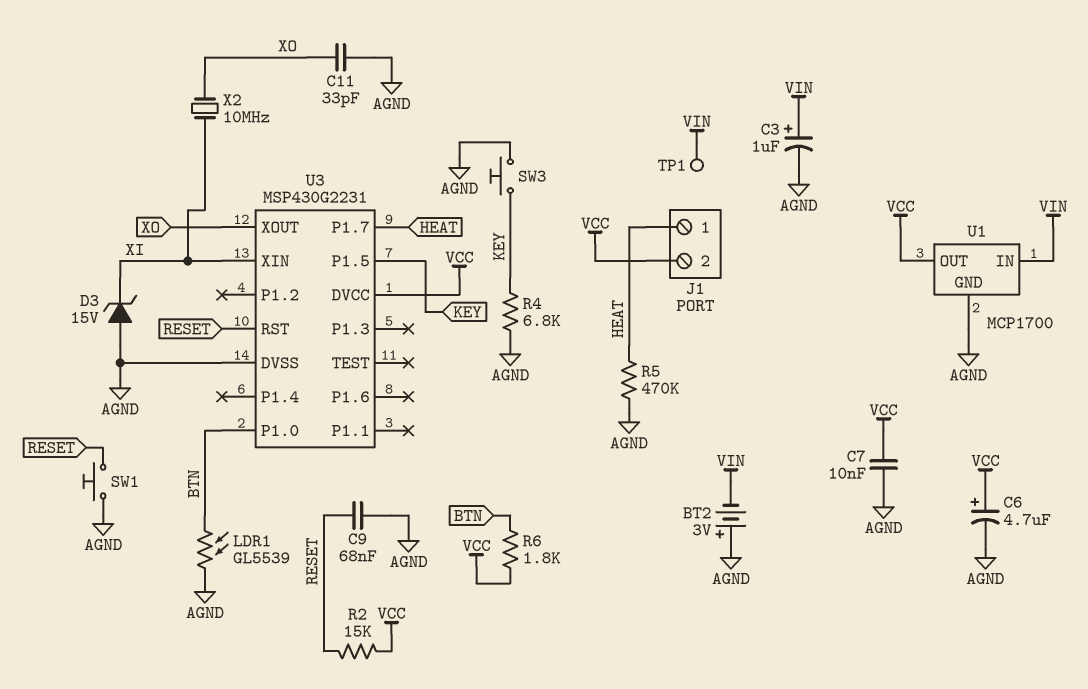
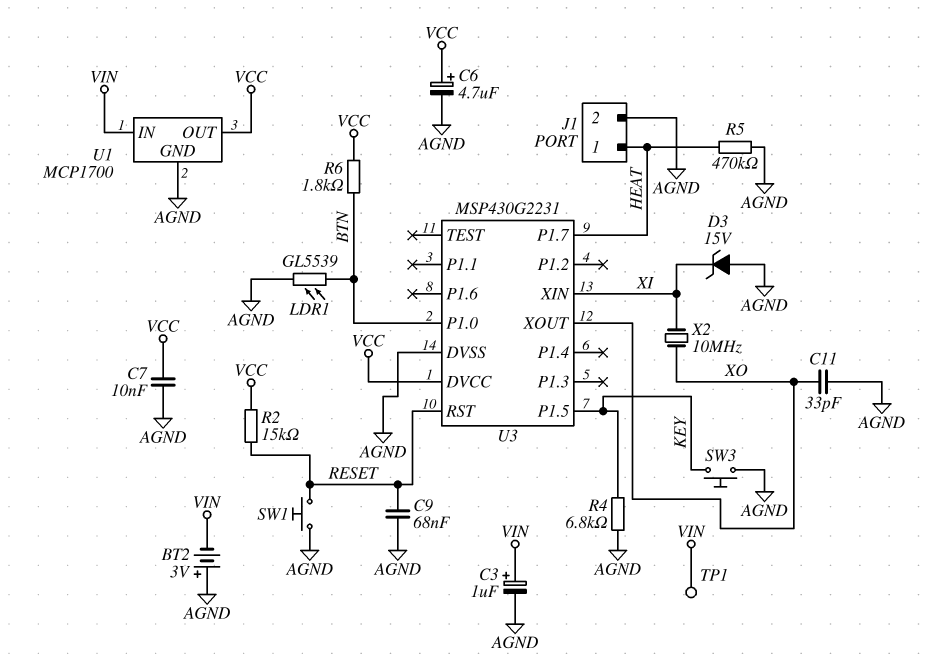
J1 pin 2: VCC -> AGND

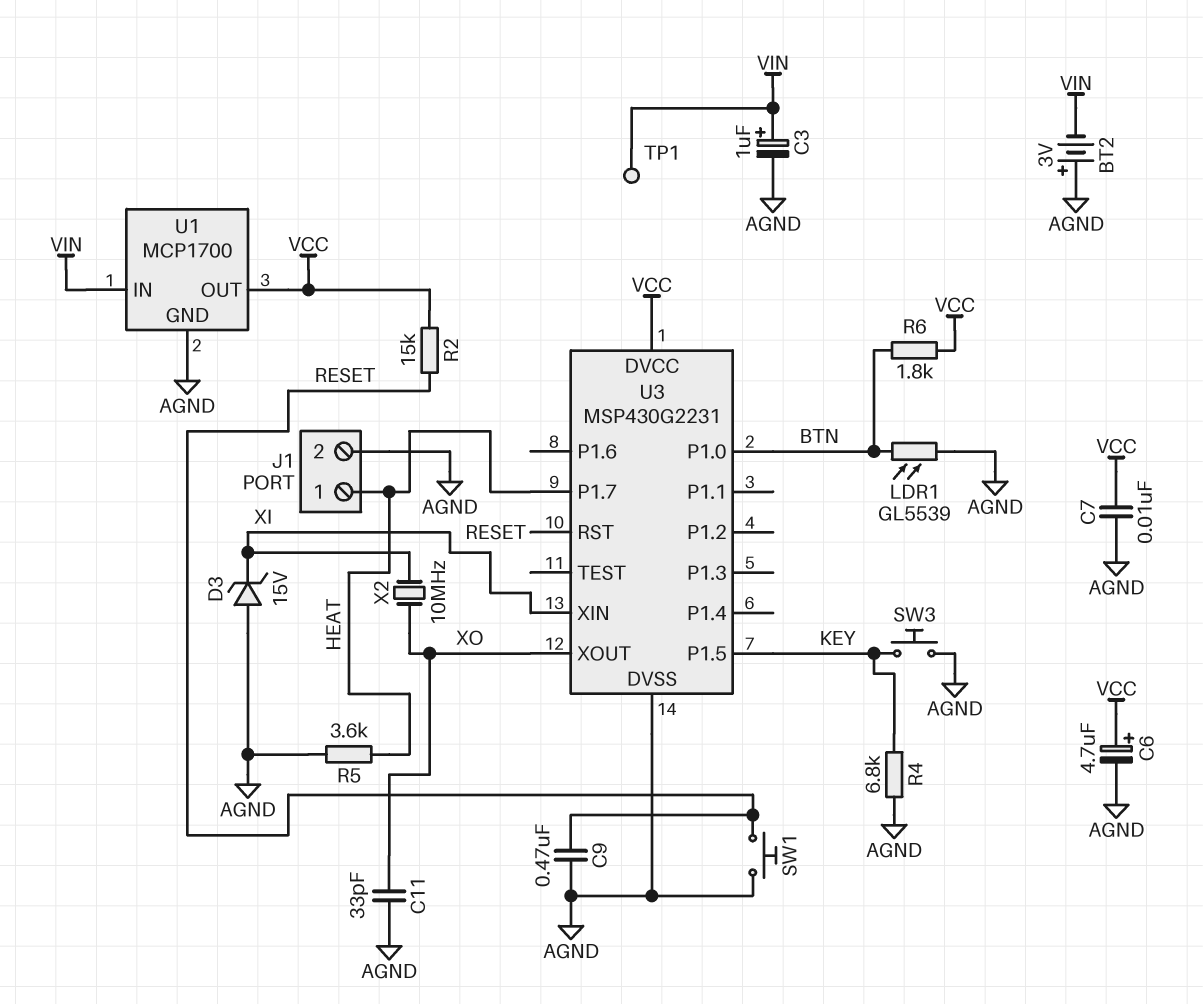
C9: 68nF (AGND, RESET) -> 470nF (AGND, RESET)
R5: 470k (AGND, HEAT) -> 3.6k (AGND, HEAT)

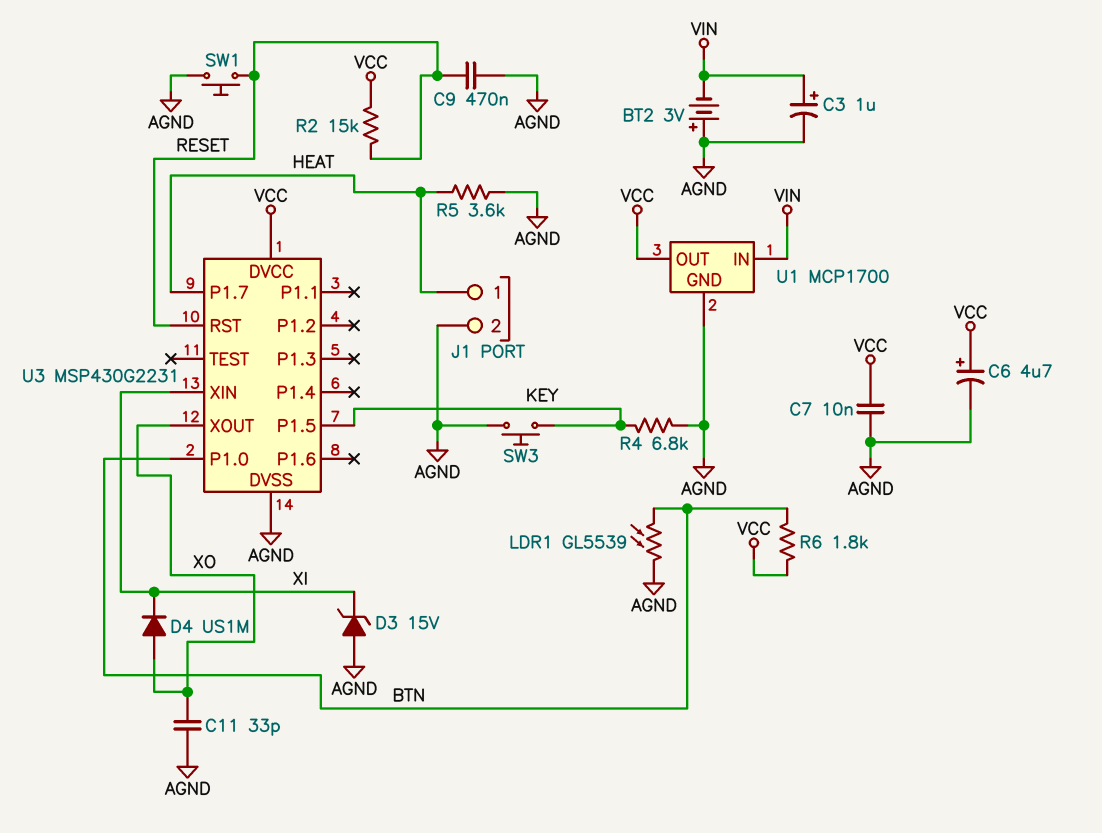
D4: none -> diode US1M (A XO, K XI)
TP1: test point (VIN) -> none
X2: 10MHz (XI, XO) -> none

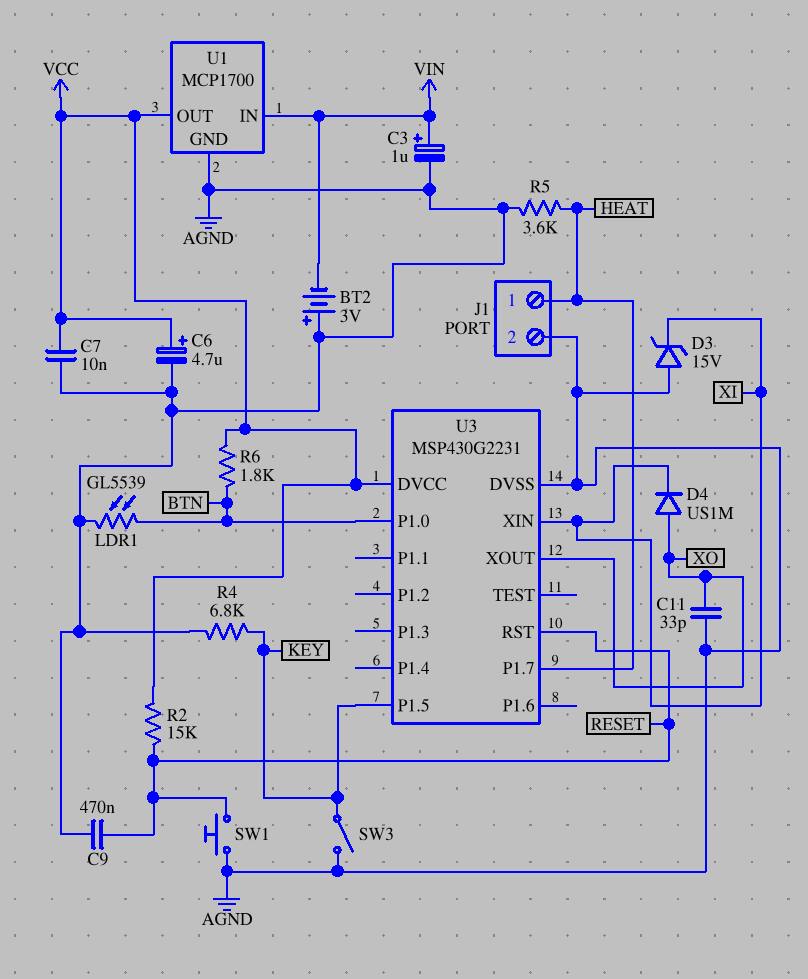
SW3: button (AGND, KEY) -> switch (AGND, KEY)

